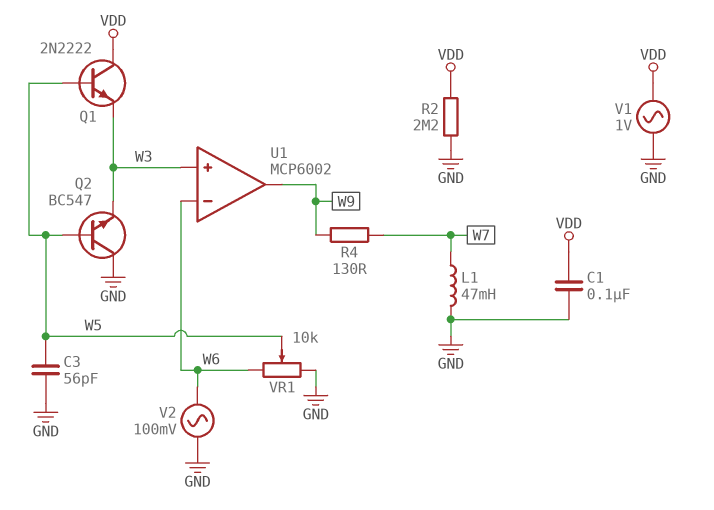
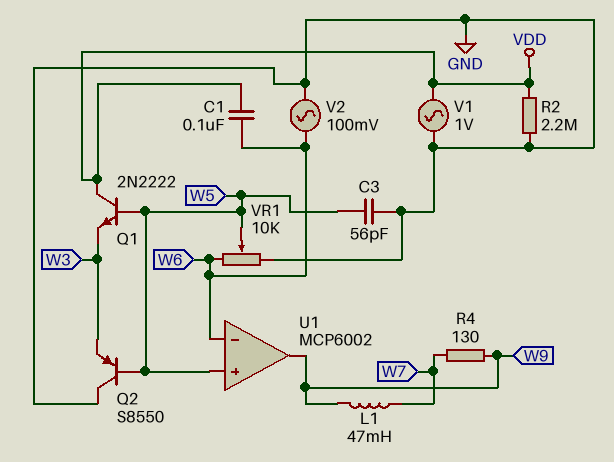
C1: 100nF (GND, VDD) -> 100nF (VDD, W6)
L1: 47mH (GND, W7) -> 47mH (W7, W9)
Q2: NPN BC547 (B W5, C GND, E W3) -> PNP S8550 (B W5, C GND, E W3)
U1 pin in+: W3 -> W5

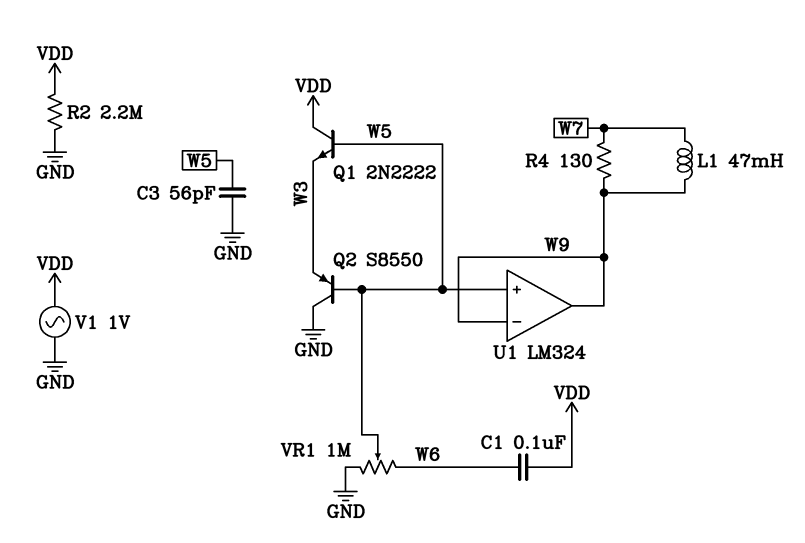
U1: MCP6002 -> LM324
U1 pin in-: W6 -> W9
V2: AC 100mV (GND, W6) -> none
VR1: 10k (GND, W6, wiper W5) -> 1M (GND, W6, wiper W5)

